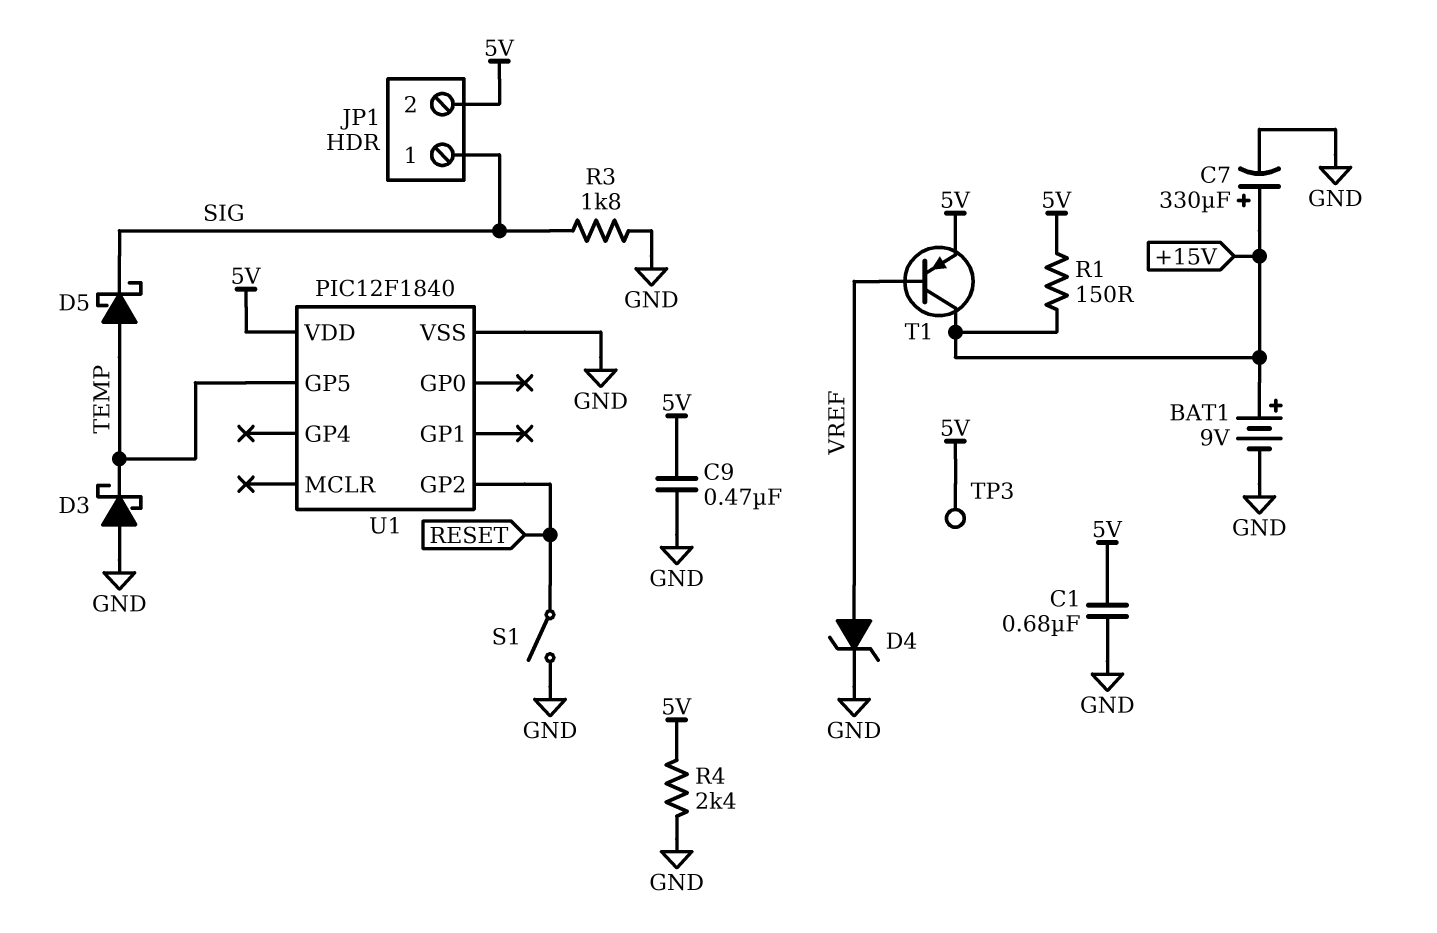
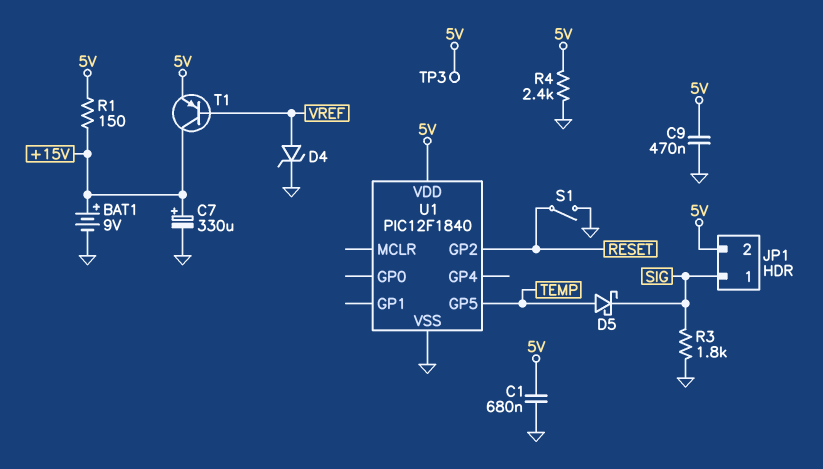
D3: schottky (A GND, K TEMP) -> none

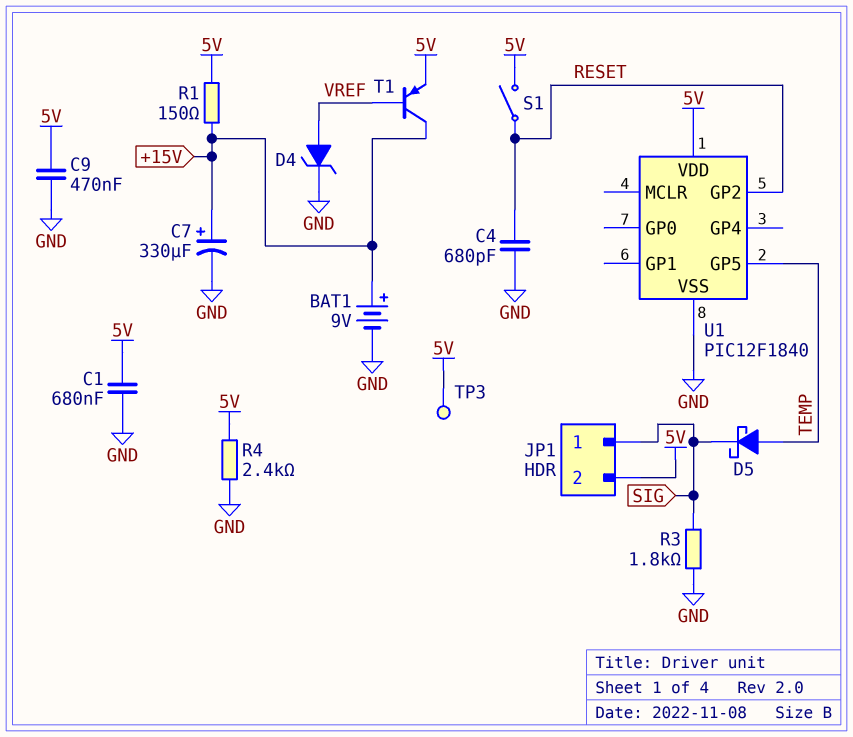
C4: none -> 680pF (GND, RESET)
S1: switch (GND, RESET) -> switch (5V, RESET)

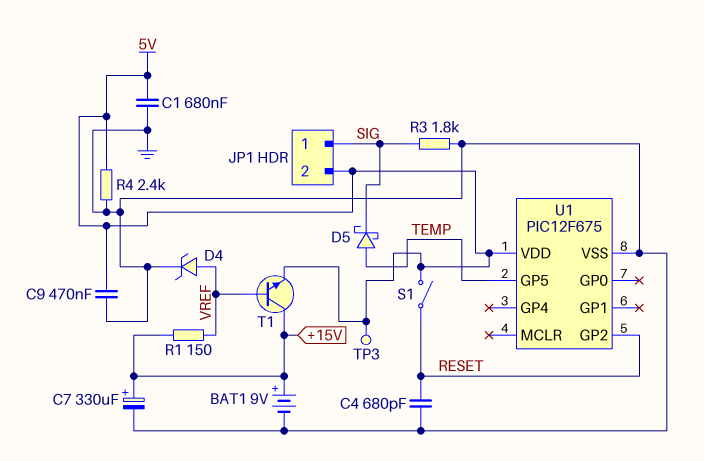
R1: 150 (+15V, 5V) -> 150 (+15V, VREF)
T1: PNP (B VREF, C +15V, E 5V) -> NPN (B VREF, C +15V, E 5V)
U1: PIC12F1840 -> PIC12F675

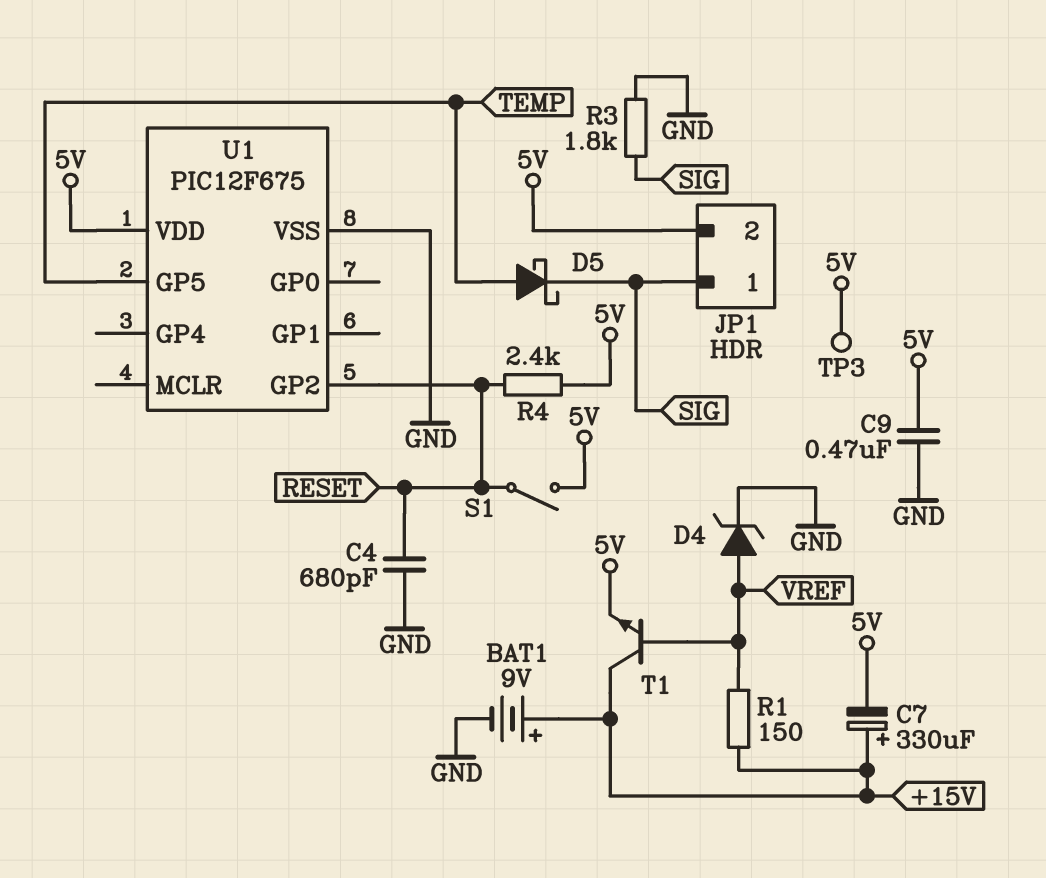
C1: 680nF (5V, GND) -> none
C7: 330uF (plus +15V, minus GND) -> 330uF (plus +15V, minus 5V)
R4: 2.4k (5V, GND) -> 2.4k (5V, RESET)

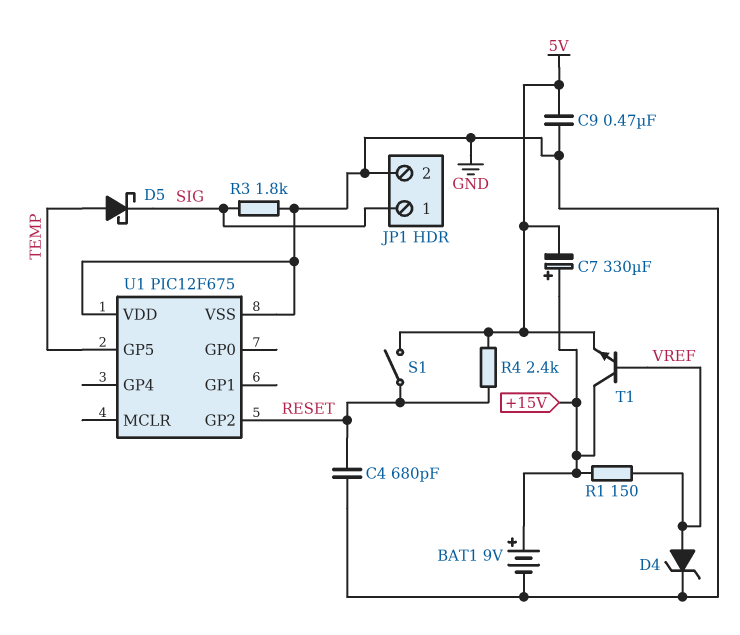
JP1 pin 2: 5V -> GND
TP3: test point (5V) -> none
U1 pin VDD: 5V -> GND

